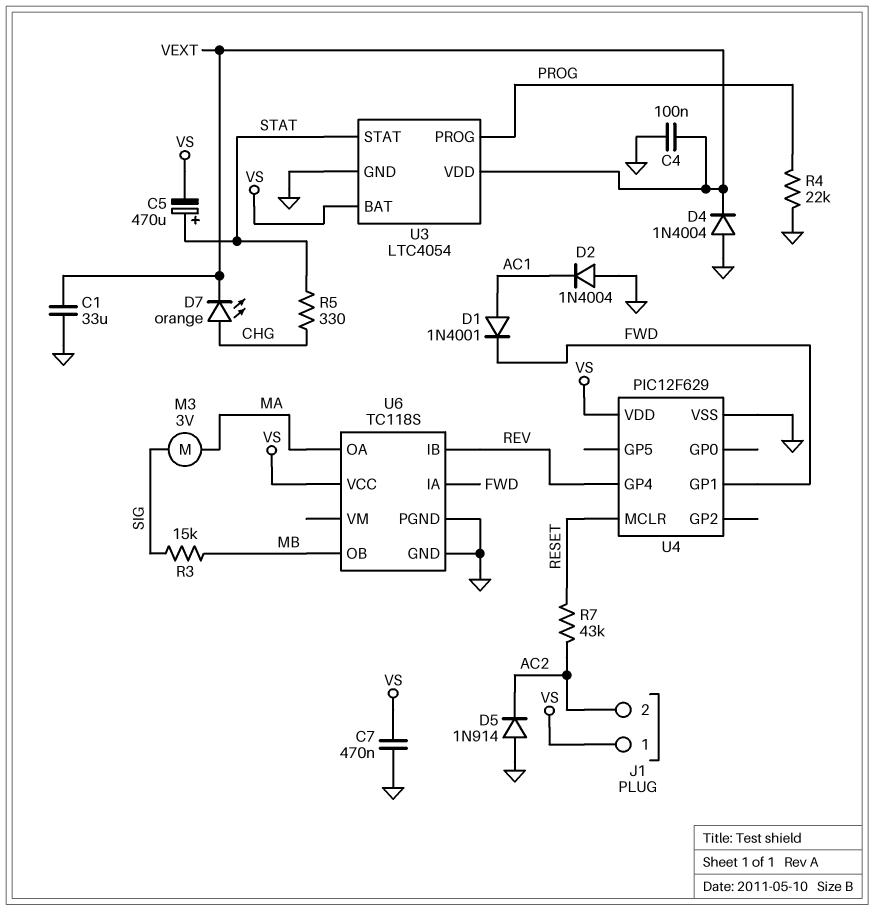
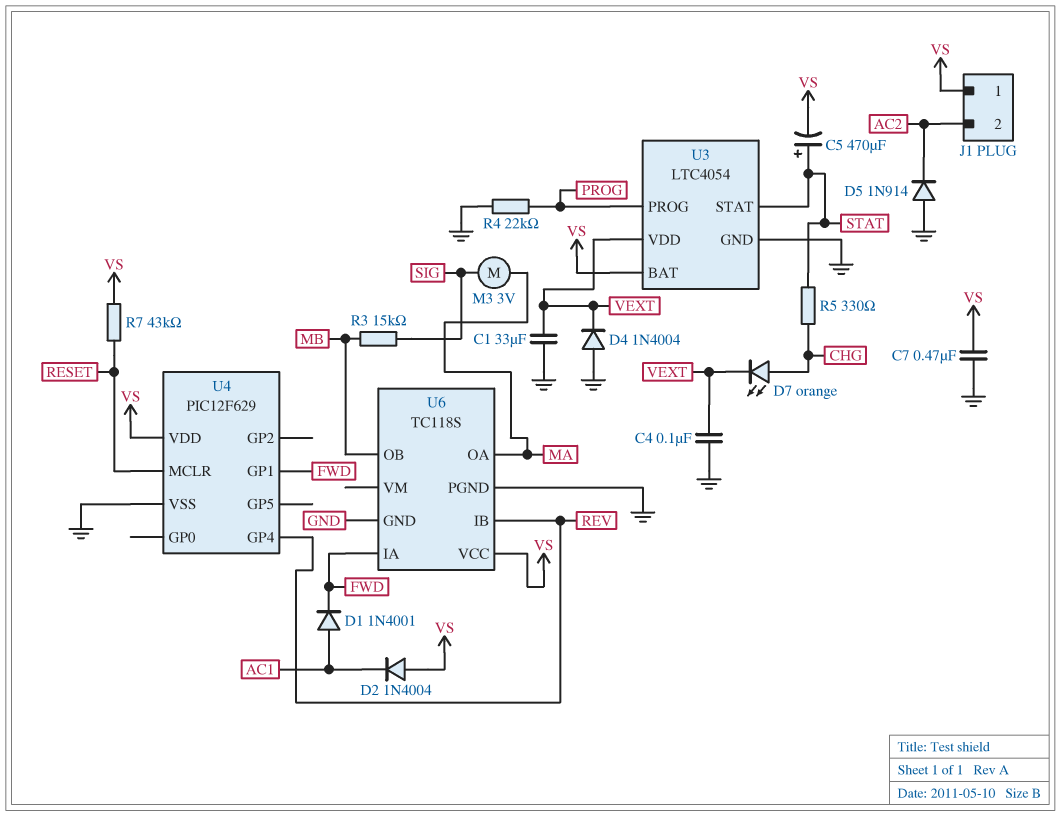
D2: diode 1N4004 (A GND, K AC1) -> diode 1N4004 (A VS, K AC1)
R7: 43k (AC2, RESET) -> 43k (RESET, VS)

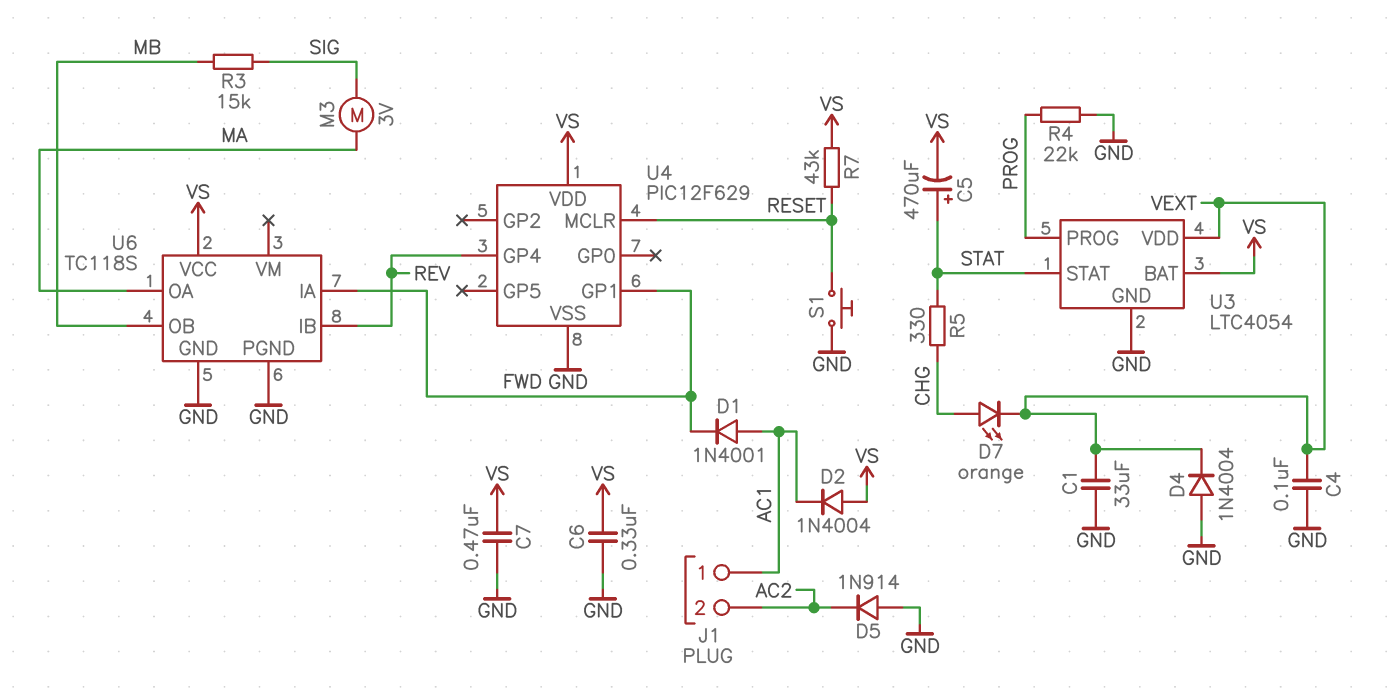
C6: none -> 330nF (GND, VS)
J1 pin 1: VS -> AC1
S1: none -> button (GND, RESET)

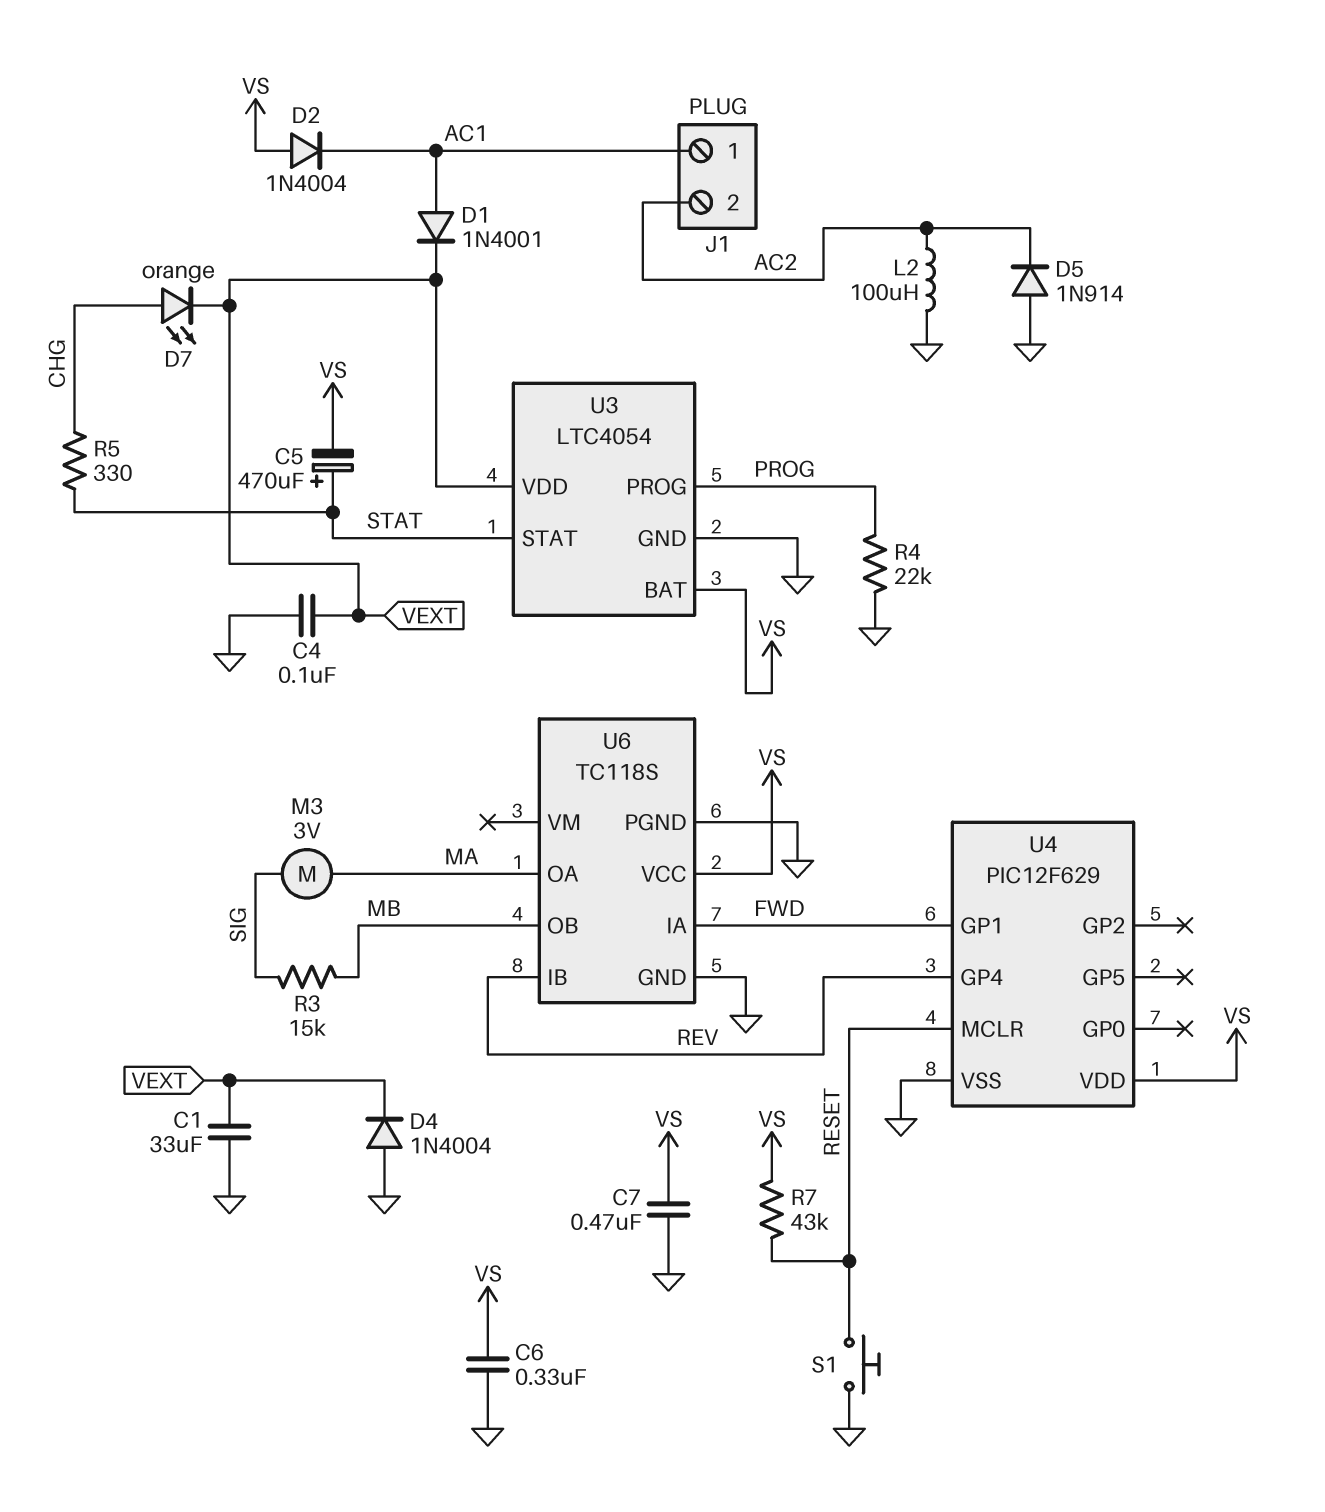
D1: diode 1N4001 (A AC1, K FWD) -> diode 1N4001 (A AC1, K VEXT)
L2: none -> 100uH (AC2, GND)

